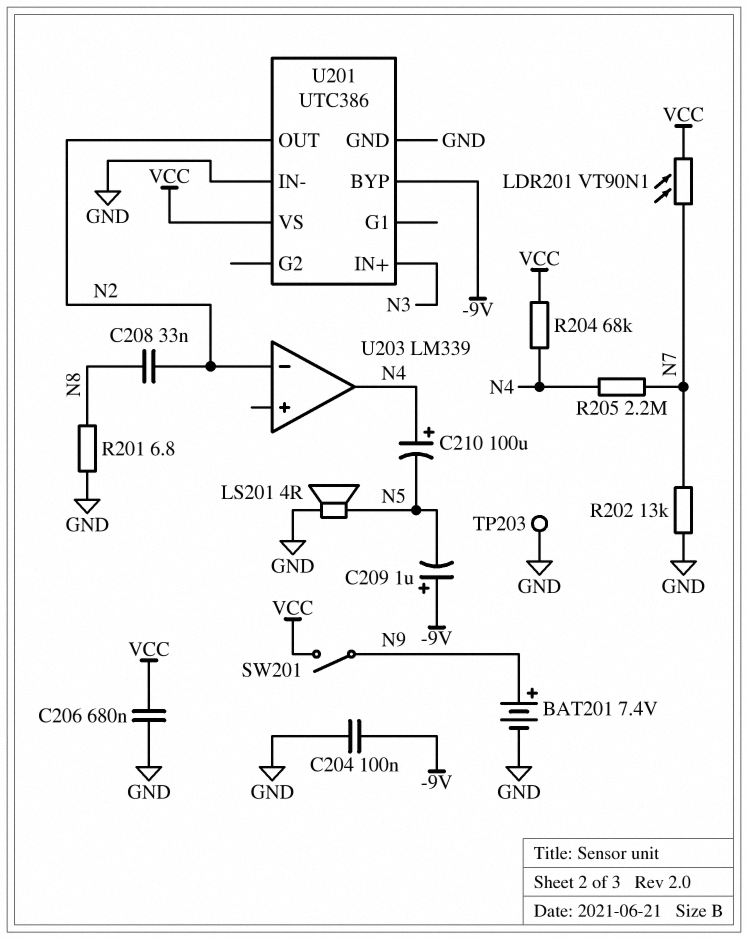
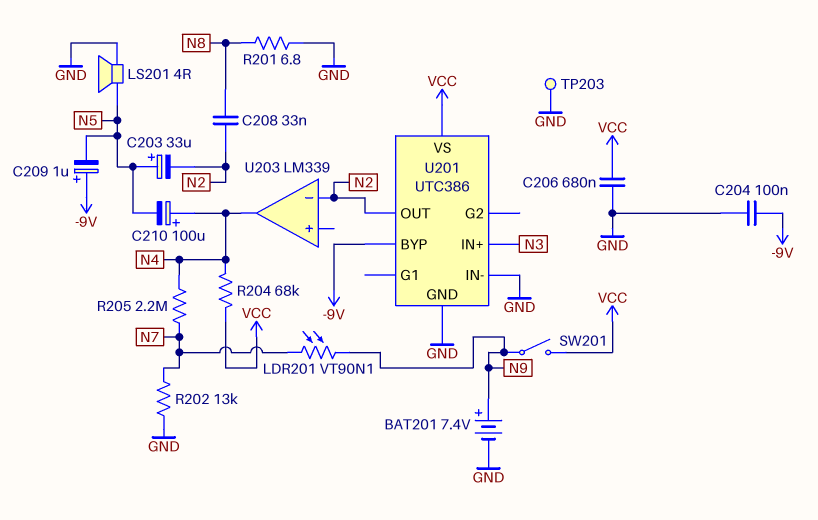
C203: none -> 33uF (plus N5, minus N2)
LDR201: VT90N1 (N7, VCC) -> VT90N1 (N7, N9)

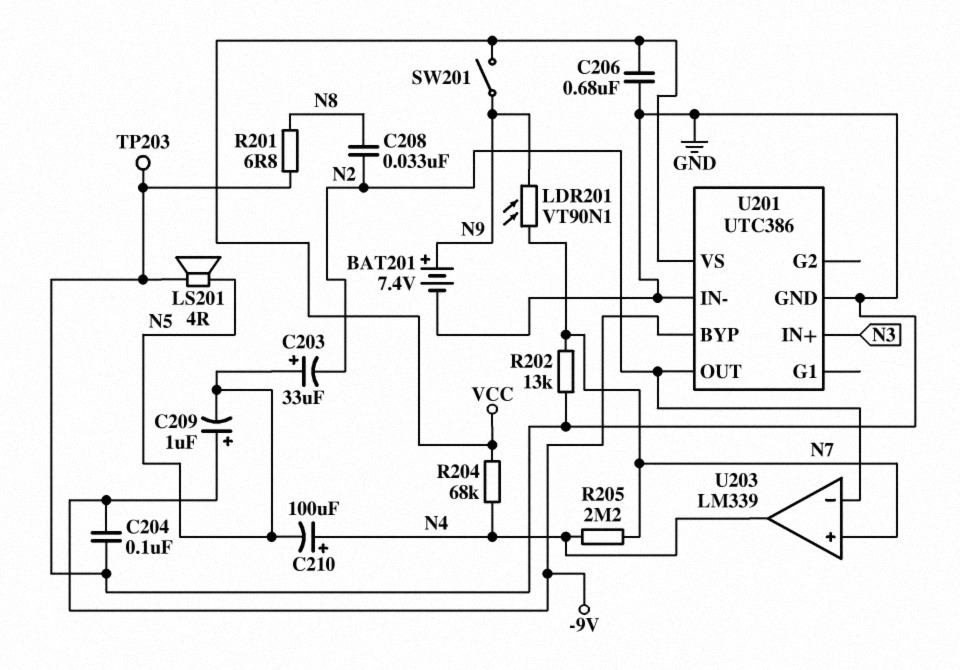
U203 pin in+: none -> N7

